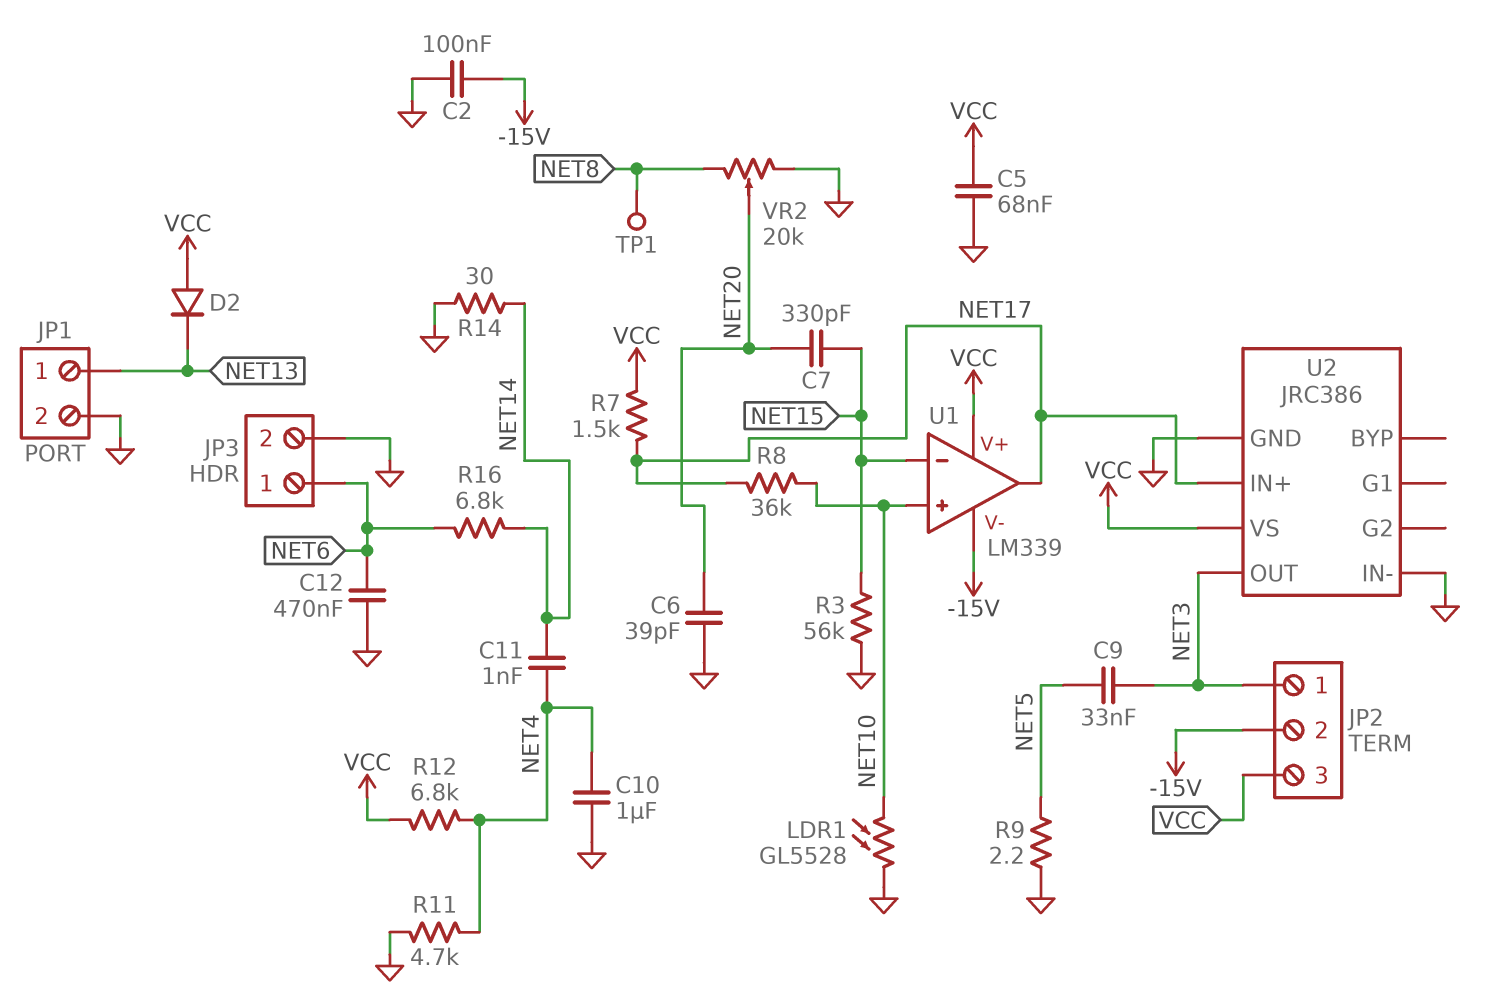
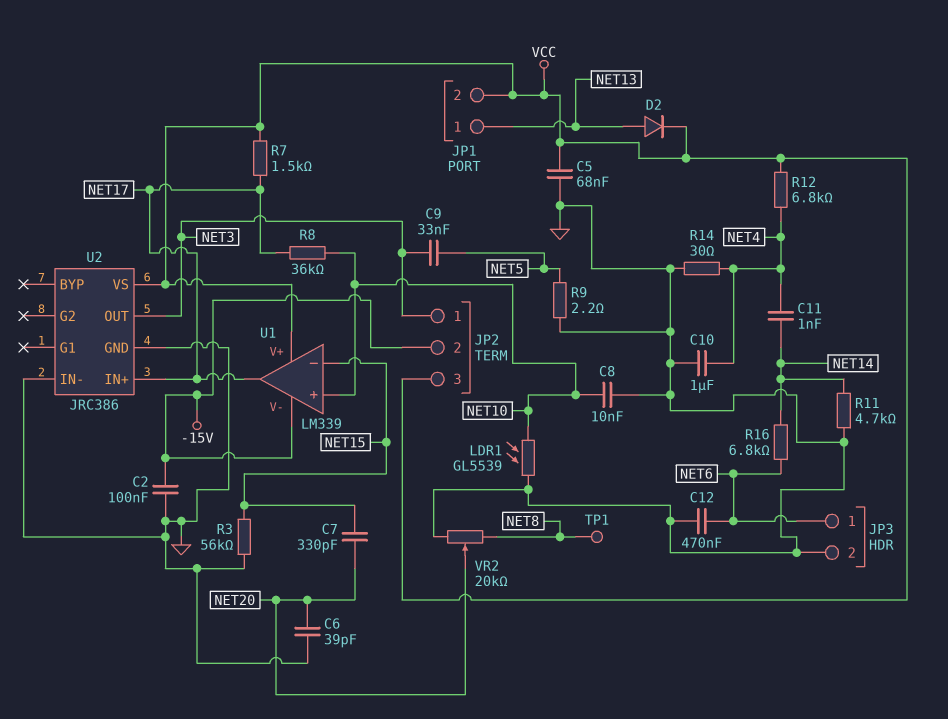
C8: none -> 10nF (GND, NET10)
D2: diode (A VCC, K NET13) -> diode (A NET13, K VCC)
JP1 pin 2: GND -> VCC
LDR1: GL5528 (GND, NET10) -> GL5539 (GND, NET10)
R11: 4.7k (GND, NET4) -> 4.7k (GND, NET14)
R14: 30 (GND, NET14) -> 30 (GND, NET4)

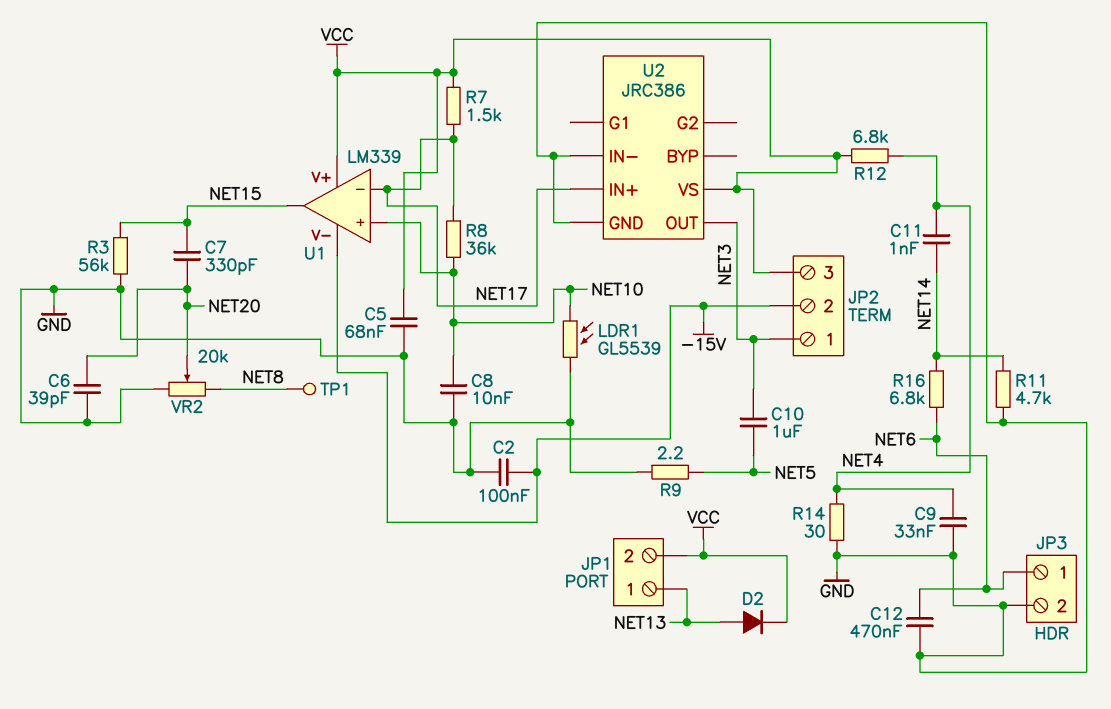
C9: 33nF (NET3, NET5) -> 33nF (GND, NET4)
C10: 1uF (GND, NET4) -> 1uF (NET3, NET5)
U1 pin in-: NET15 -> NET17
U1 pin out: NET17 -> NET15

